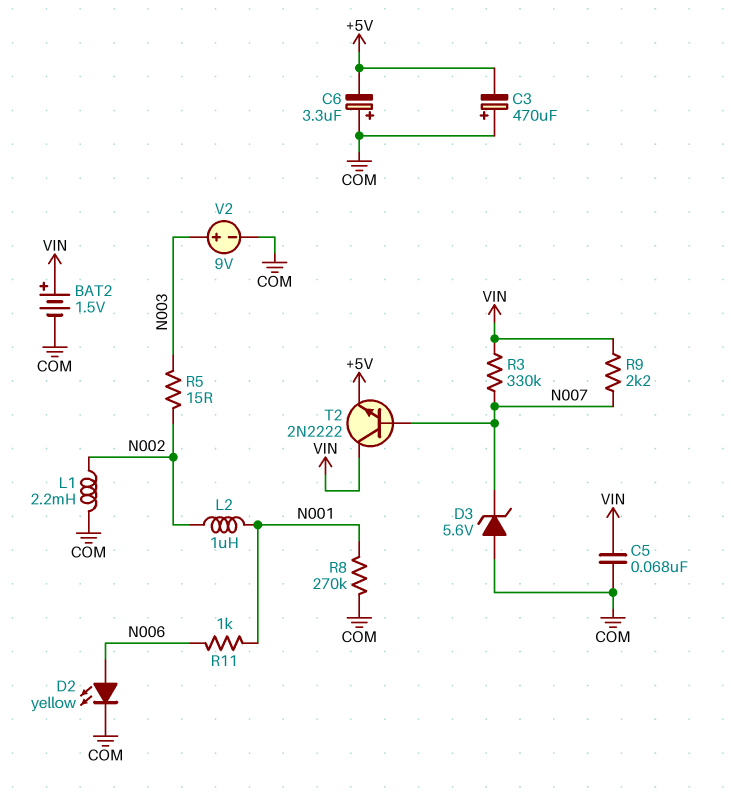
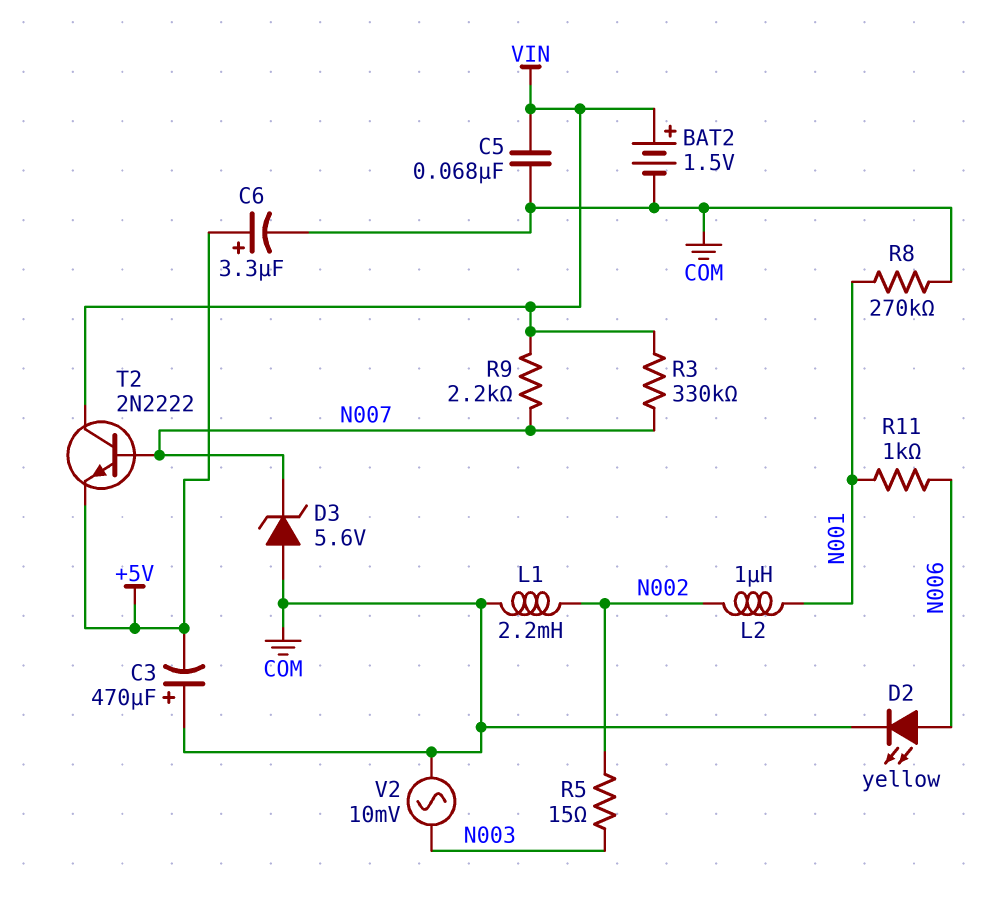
C6: 3.3uF (plus COM, minus +5V) -> 3.3uF (plus +5V, minus COM)
V2: 9V (plus N003, minus COM) -> AC 10mV (COM, N003)

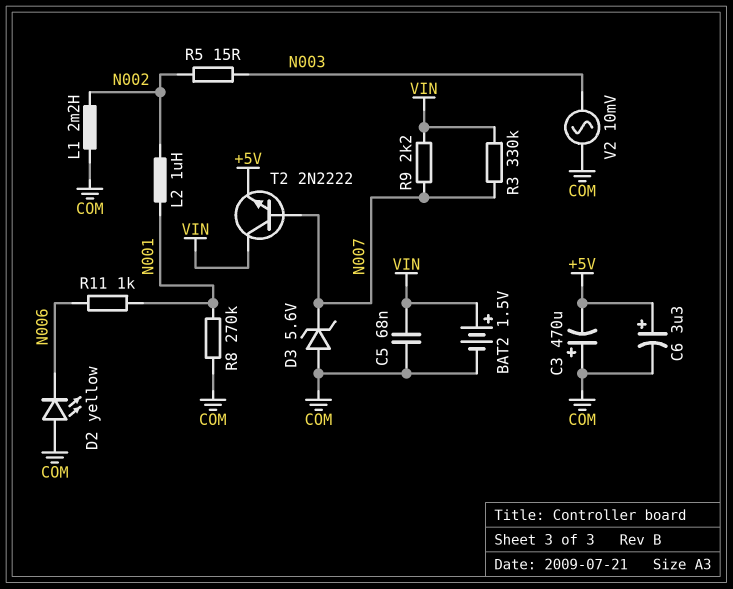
D2: LED yellow (A N006, K COM) -> LED yellow (A COM, K N006)

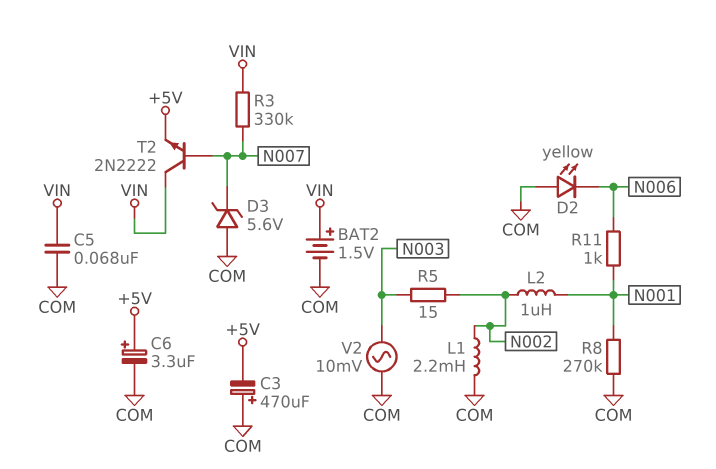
R9: 2.2k (N007, VIN) -> none

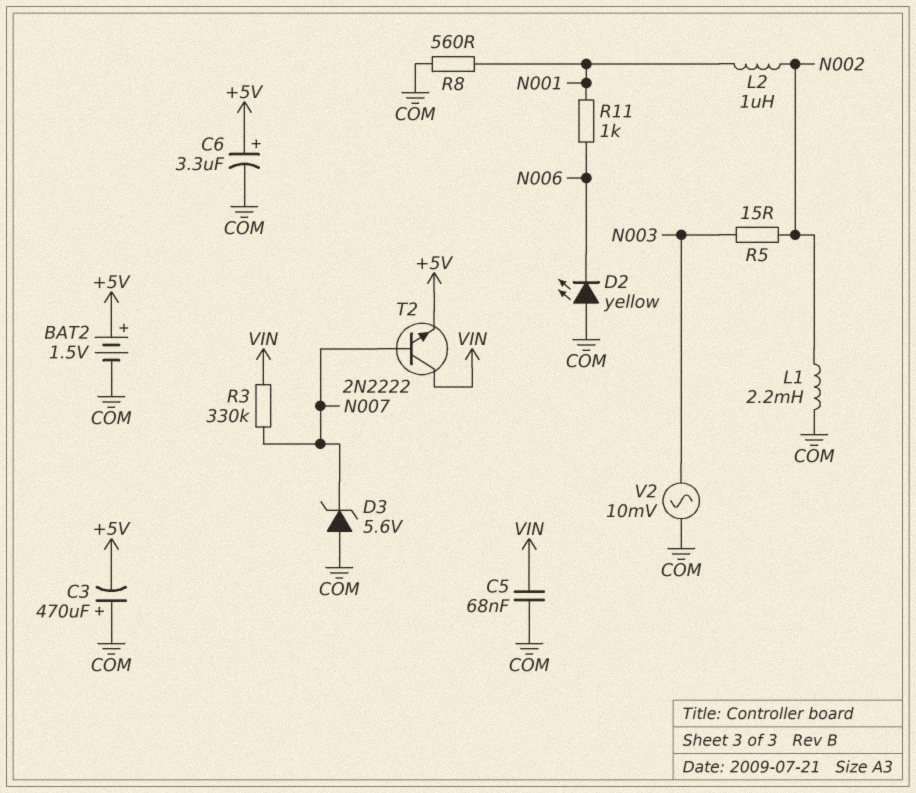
BAT2: 1.5V (plus VIN, minus COM) -> 1.5V (plus +5V, minus COM)
R8: 270k (COM, N001) -> 560 (COM, N001)

